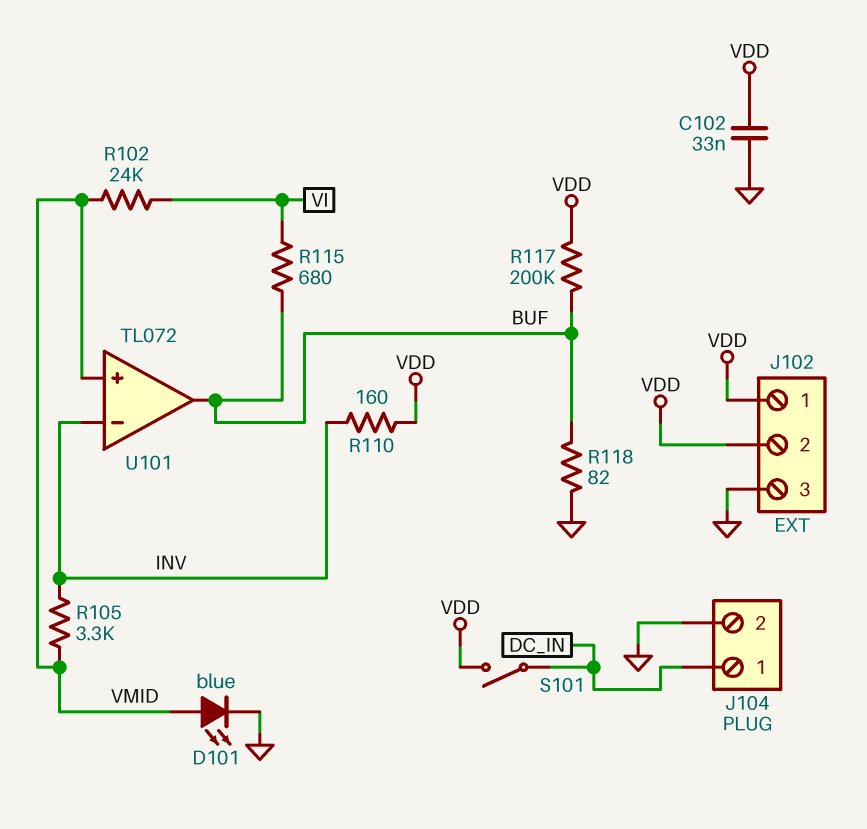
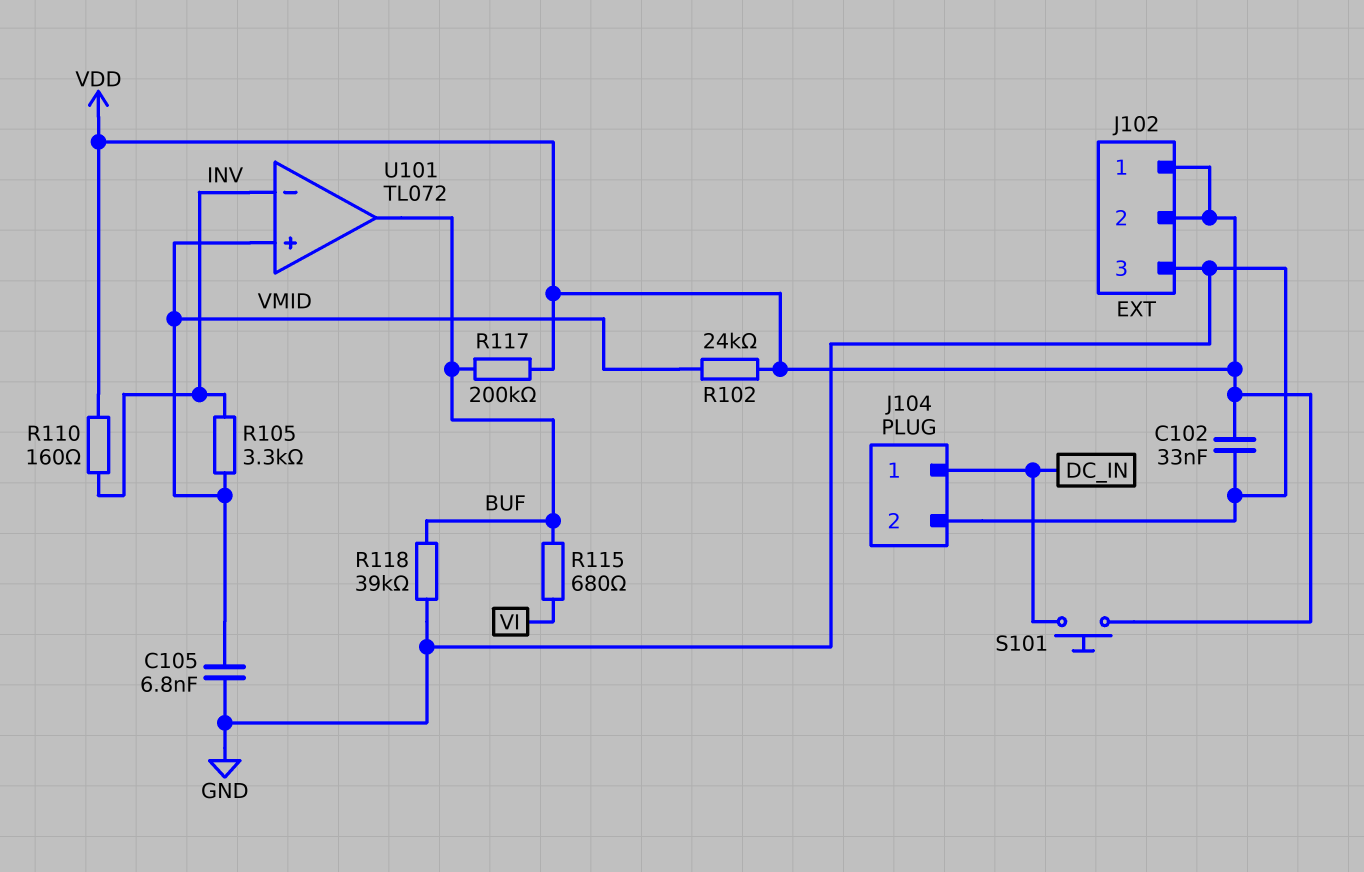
C105: none -> 6.8nF (GND, VMID)
D101: LED blue (A VMID, K GND) -> none
R102: 24k (VI, VMID) -> 24k (VDD, VMID)
R118: 82 (BUF, GND) -> 39k (BUF, GND)
S101: switch (DC_IN, VDD) -> button (DC_IN, VDD)

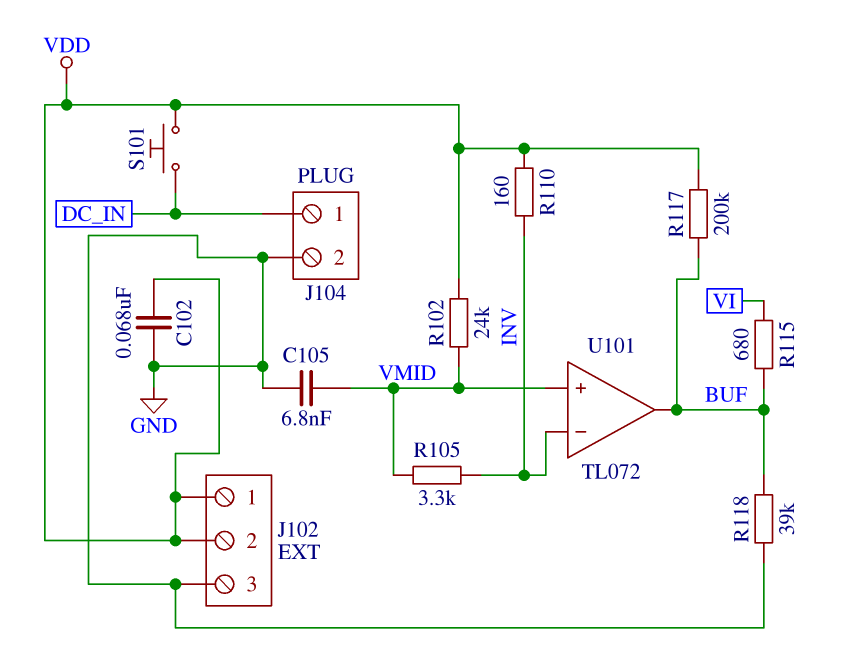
C102: 33nF (GND, VDD) -> 68nF (GND, VDD)

